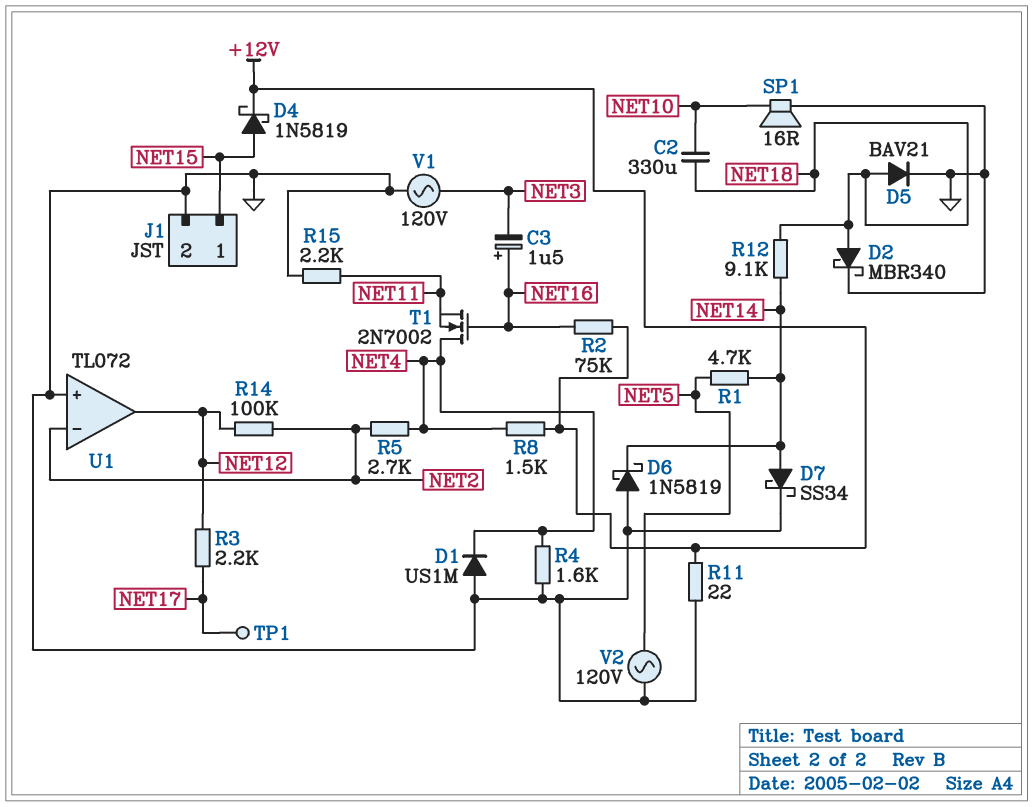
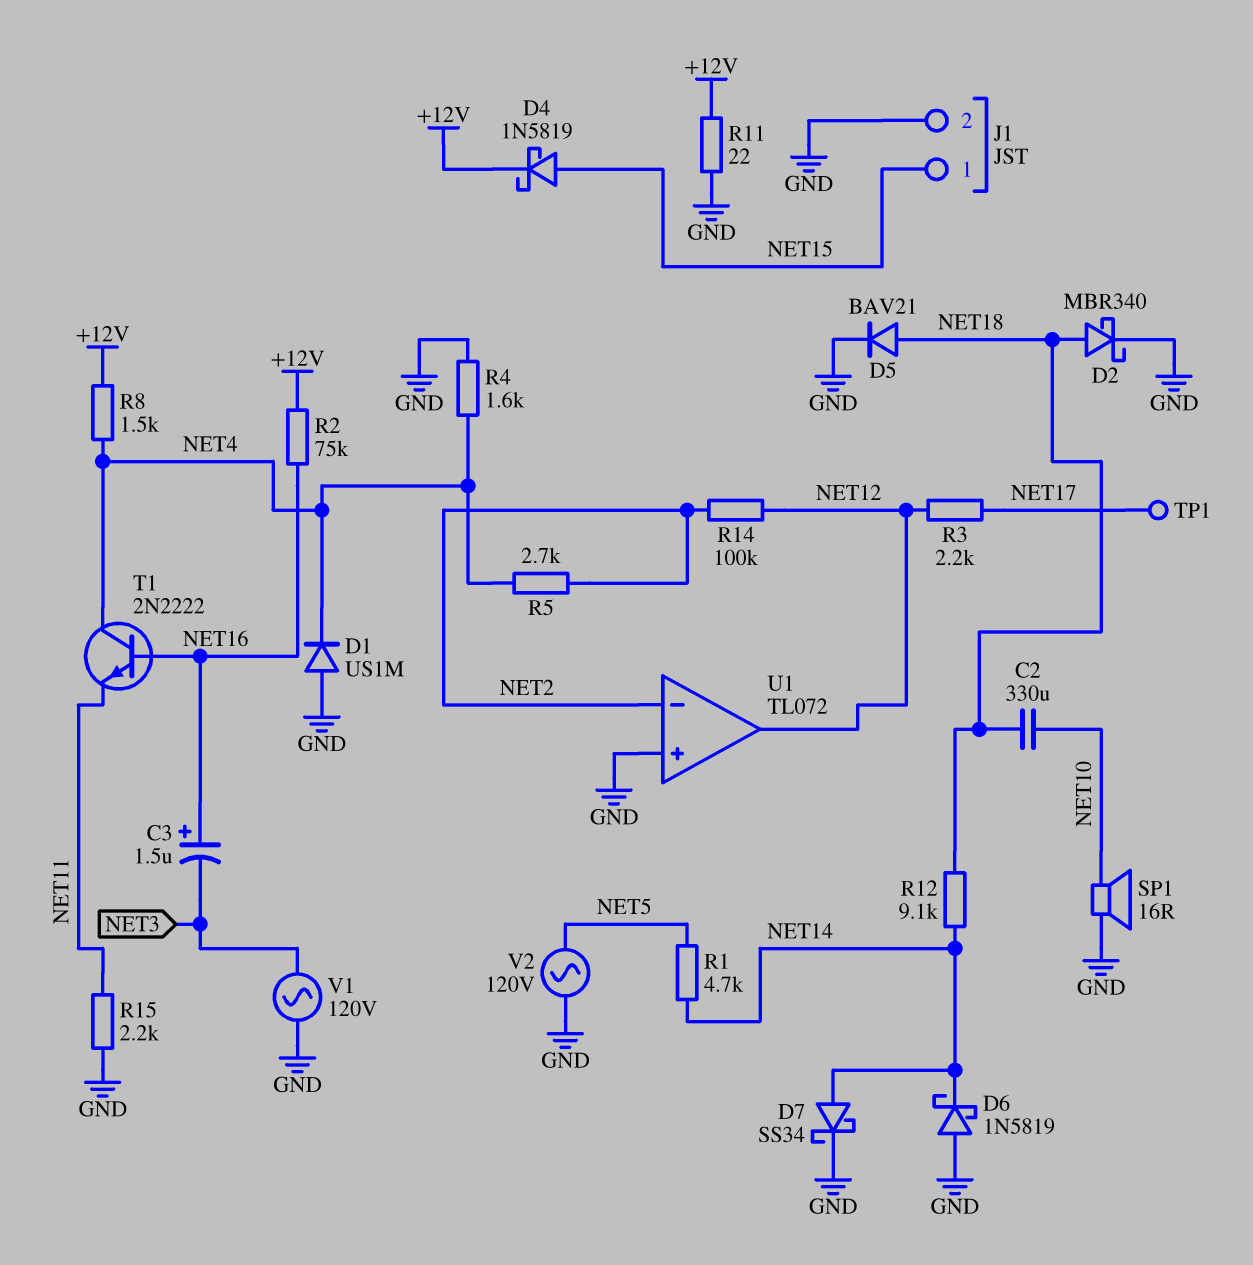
T1: NMOS 2N7002 (G NET16, D NET4, S NET11) -> NPN 2N2222 (B NET16, C NET4, E NET11)

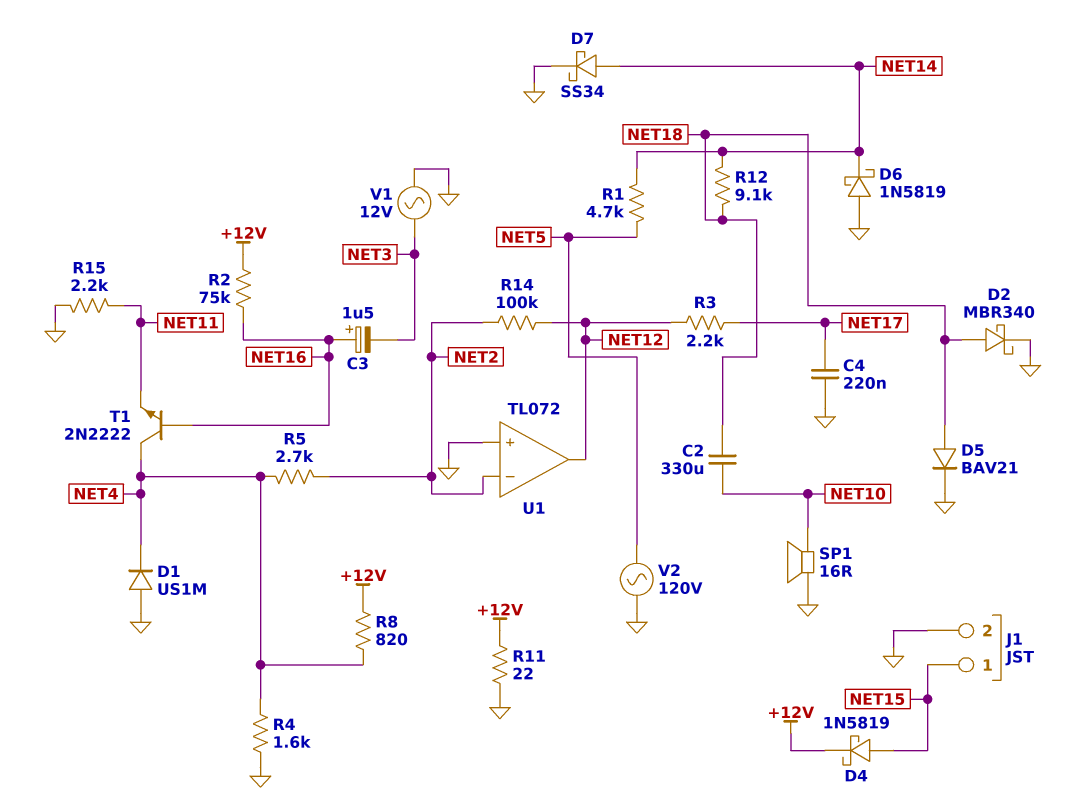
C4: none -> 220nF (GND, NET17)
R8: 1.5k (+12V, NET4) -> 820 (+12V, NET4)
TP1: test point (NET17) -> none
V1: AC 120V (GND, NET3) -> AC 12V (GND, NET3)

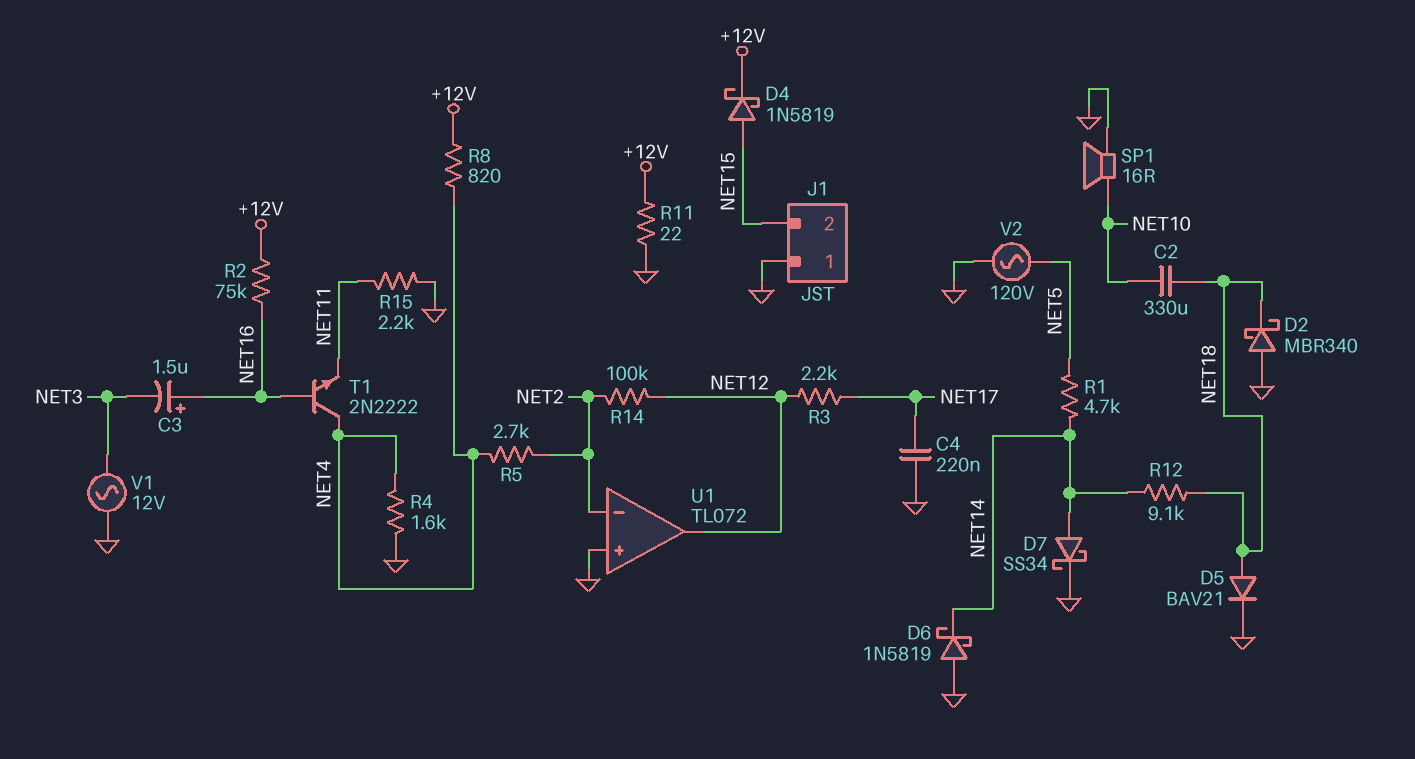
D1: diode US1M (A GND, K NET4) -> none
D2: schottky MBR340 (A NET18, K GND) -> schottky MBR340 (A GND, K NET18)
J1 pin 1: NET15 -> GND
J1 pin 2: GND -> NET15

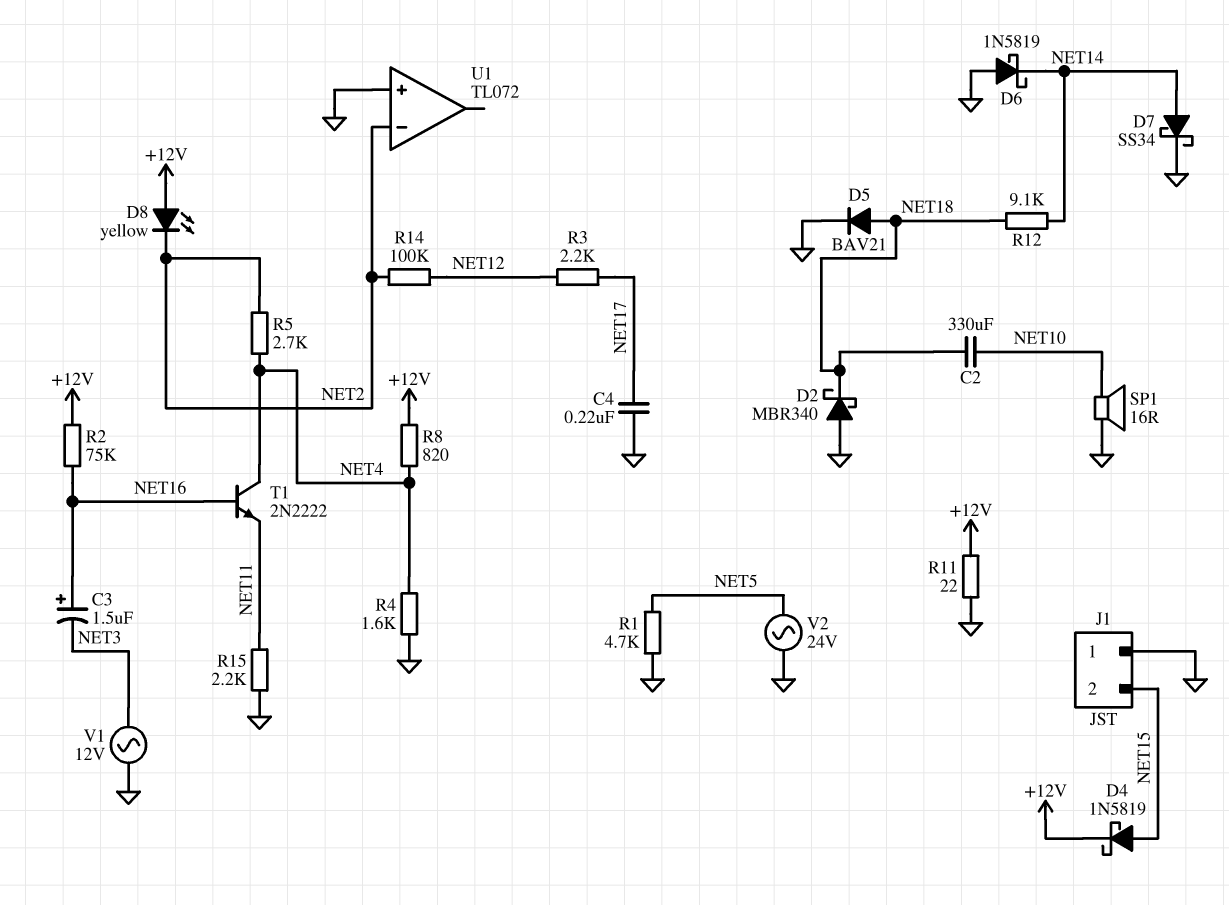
D8: none -> LED yellow (A +12V, K NET2)
R1: 4.7k (NET5, NET14) -> 4.7k (GND, NET5)
U1 pin out: NET12 -> none
V2: AC 120V (GND, NET5) -> AC 24V (GND, NET5)

